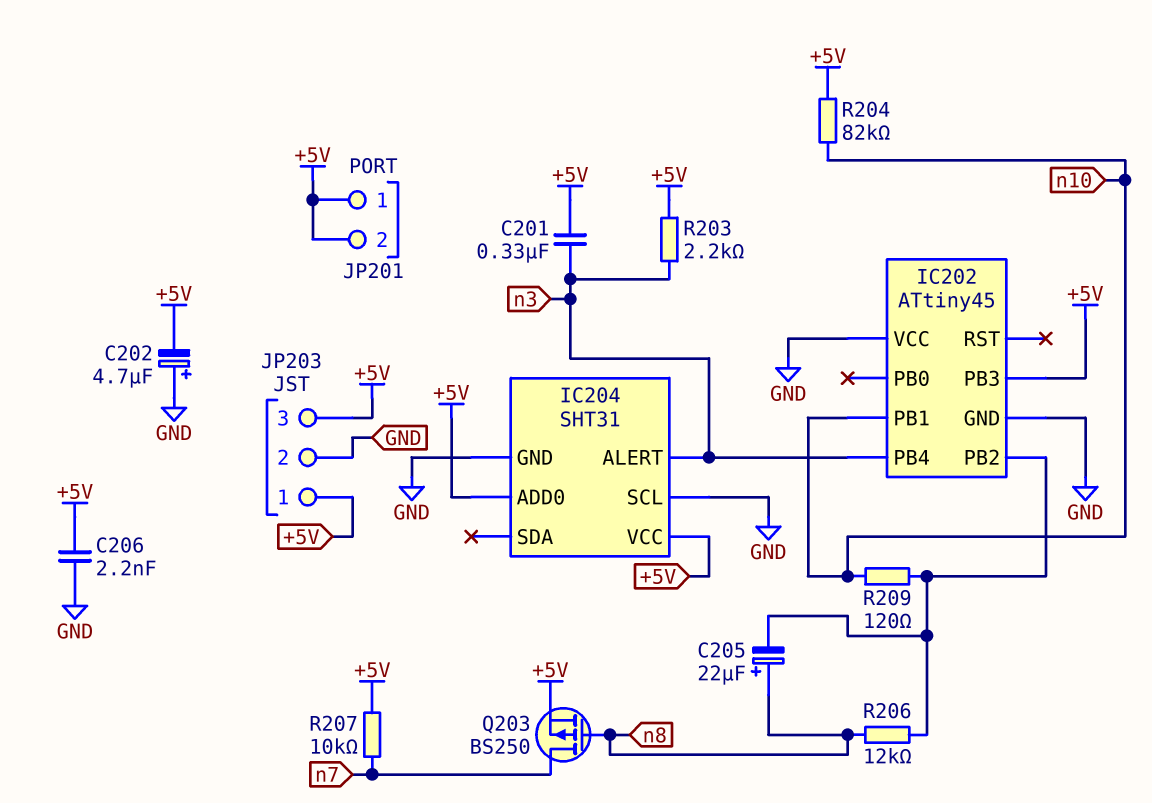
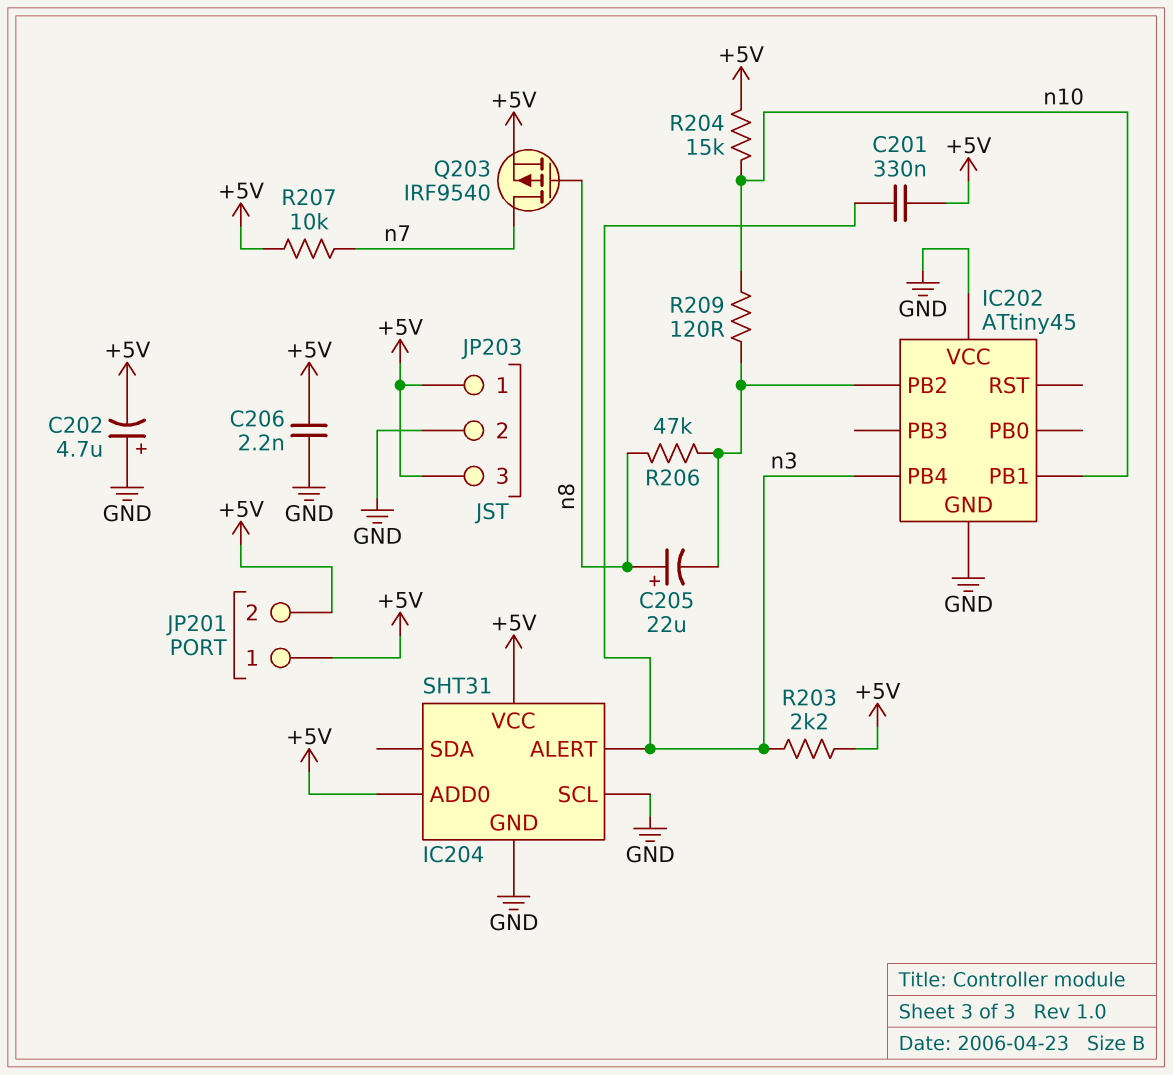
IC202 pin PB3: +5V -> none
Q203: PMOS BS250 (G n8, D n7, S +5V) -> PMOS IRF9540 (G n8, D n7, S +5V)
R204: 82k (+5V, n10) -> 15k (+5V, n10)
R206: 12k (IC202/PB2, n8) -> 47k (IC202/PB2, n8)

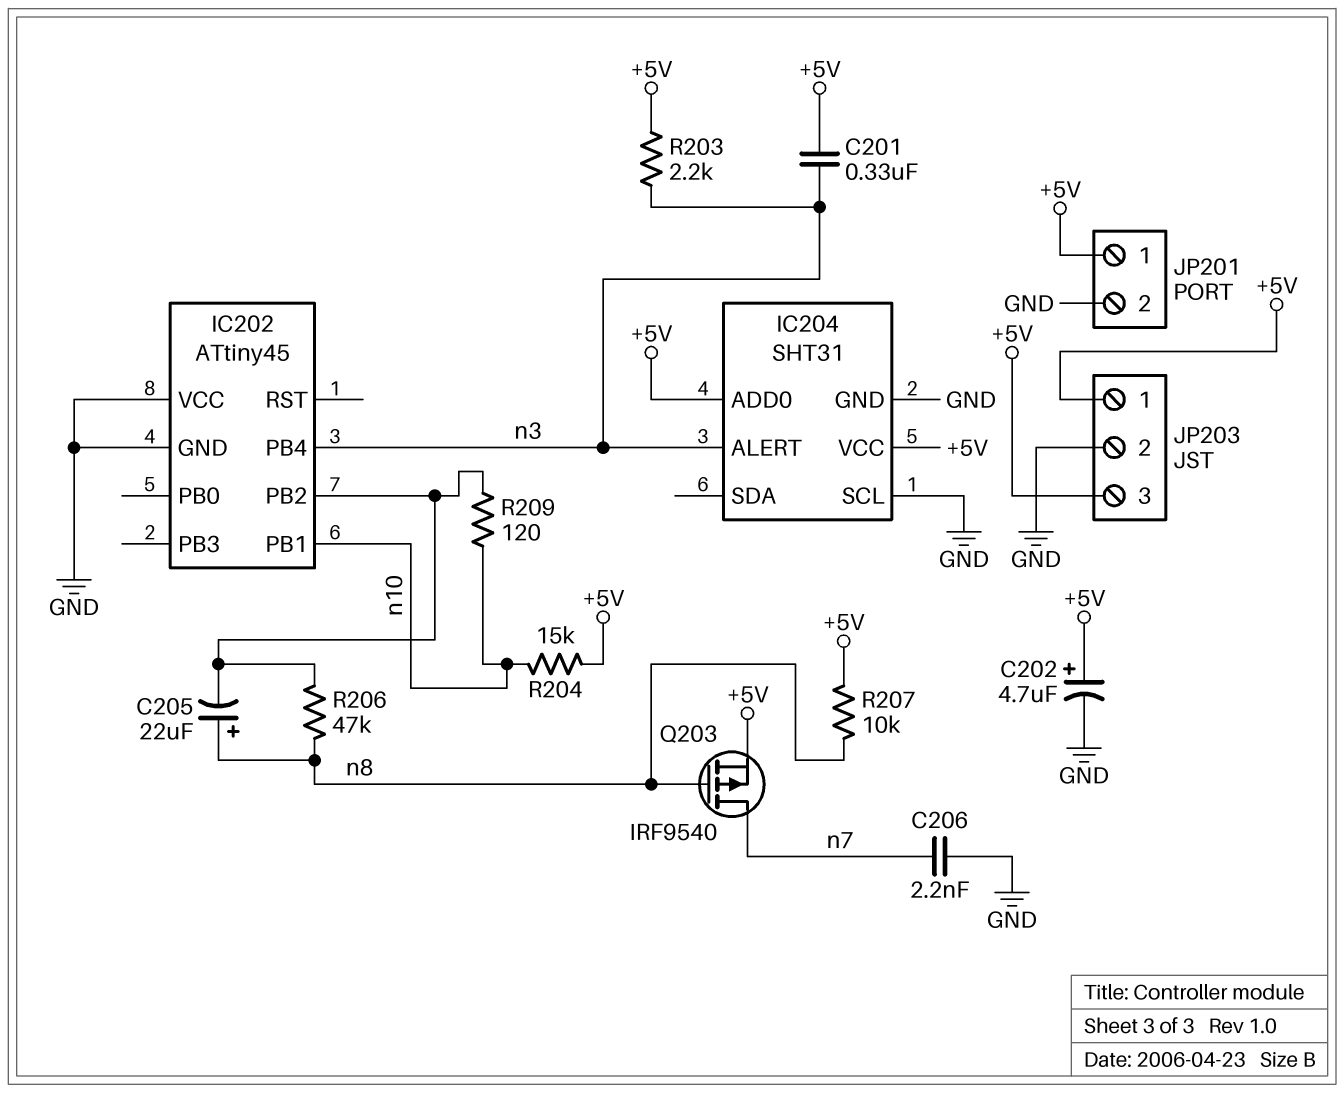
C202: 4.7uF (plus GND, minus +5V) -> 4.7uF (plus +5V, minus GND)
C206: 2.2nF (+5V, GND) -> 2.2nF (GND, n7)
JP201 pin 2: +5V -> GND
R207: 10k (+5V, n7) -> 10k (+5V, n8)

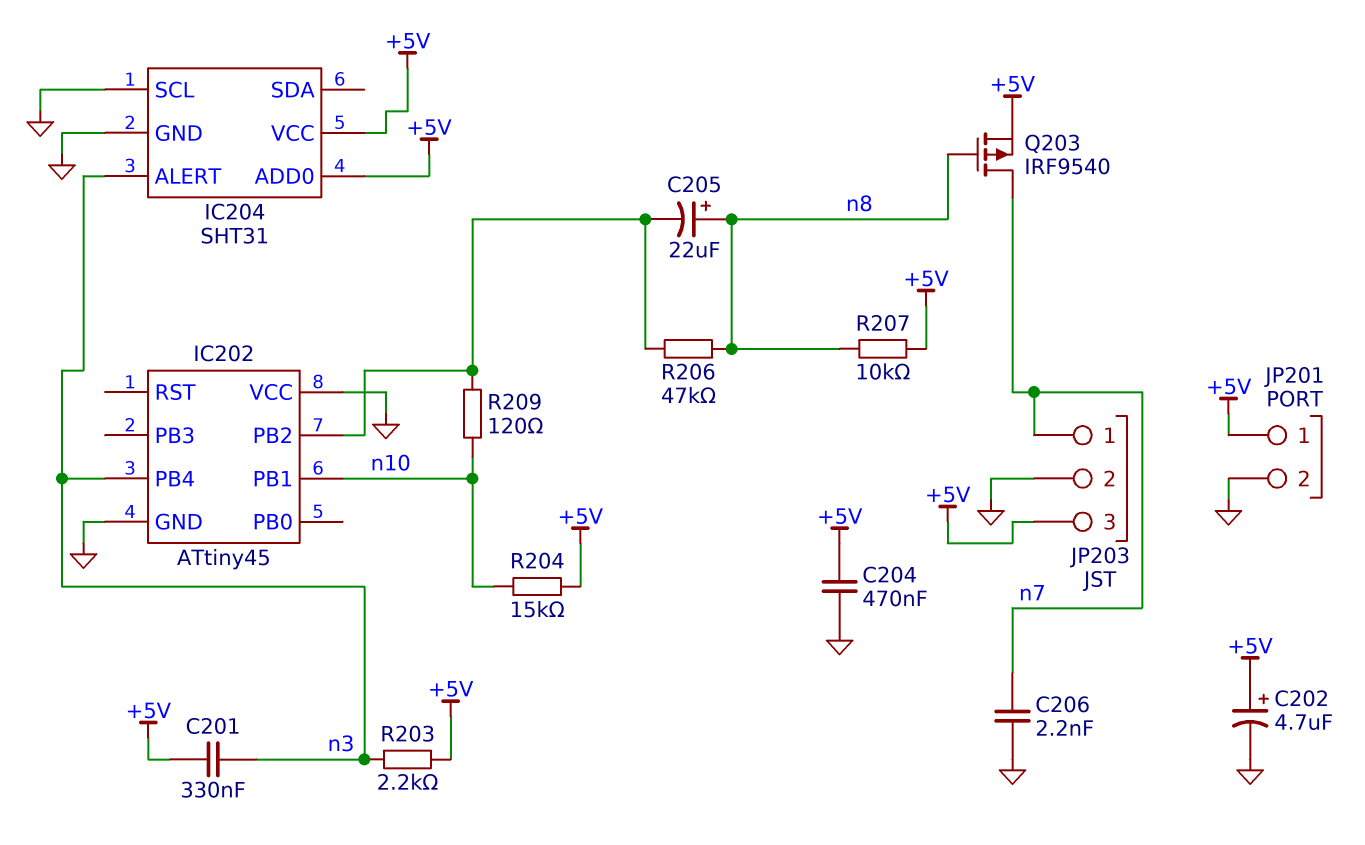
C204: none -> 470nF (+5V, GND)
JP203 pin 1: +5V -> n7

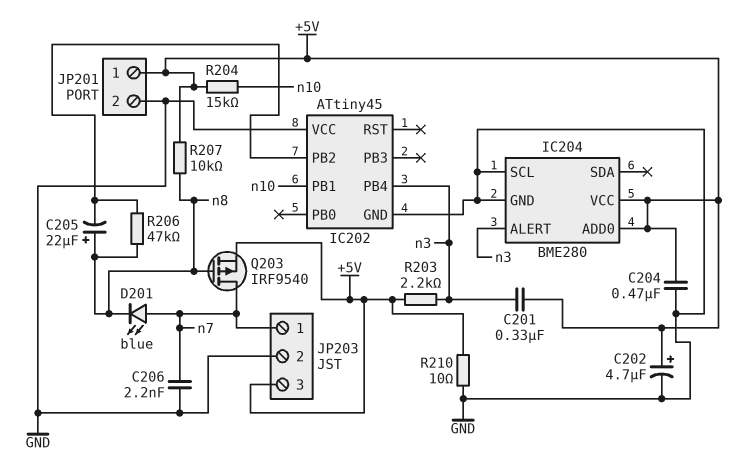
D201: none -> LED blue (A n7, K n8)
IC204: SHT31 -> BME280
R209: 120 (IC202/PB2, n10) -> none
R210: none -> 10 (+5V, GND)

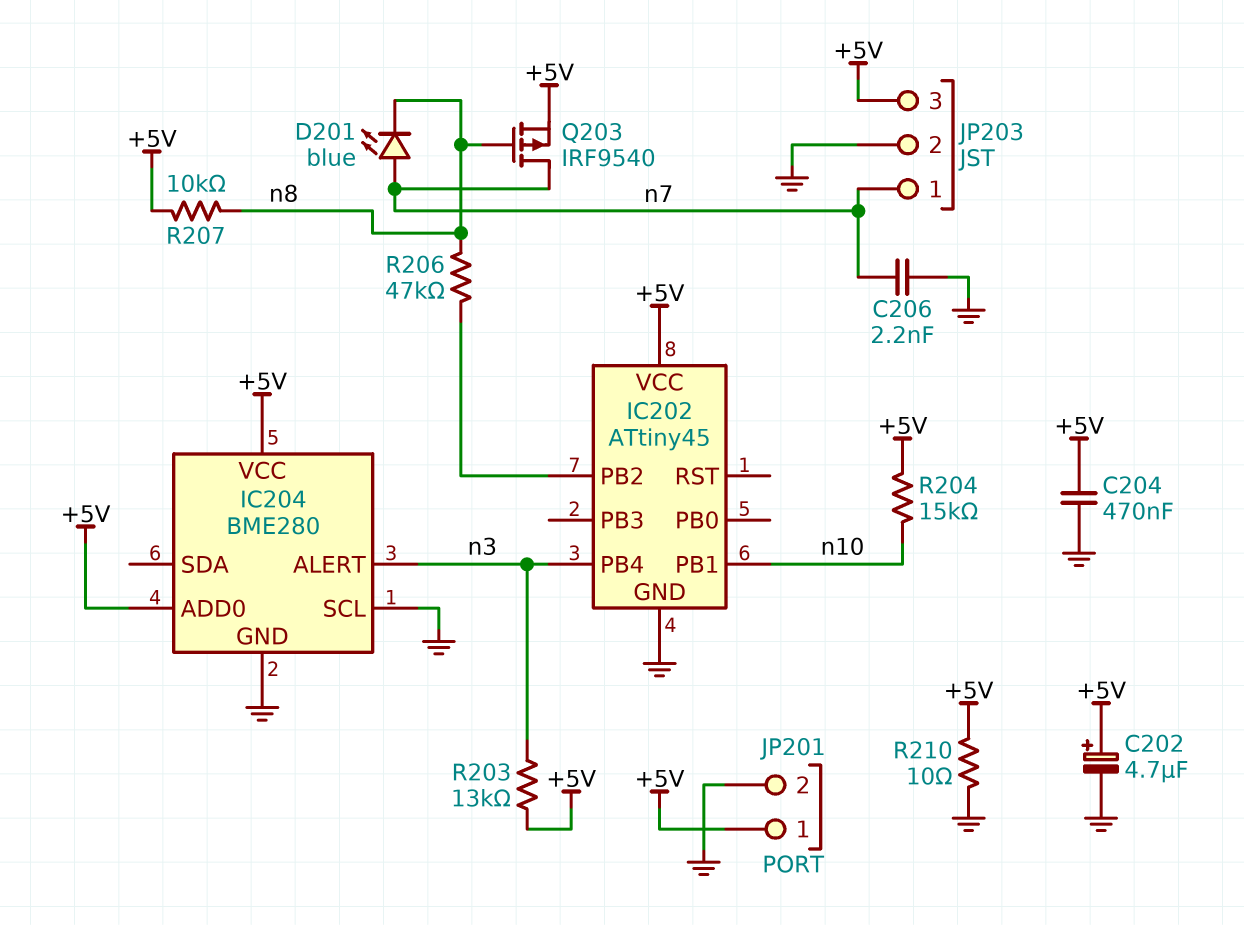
C201: 330nF (+5V, n3) -> none
C205: 22uF (plus n8, minus IC202/PB2) -> none
IC202 pin VCC: GND -> +5V
R203: 2.2k (+5V, n3) -> 13k (+5V, n3)

